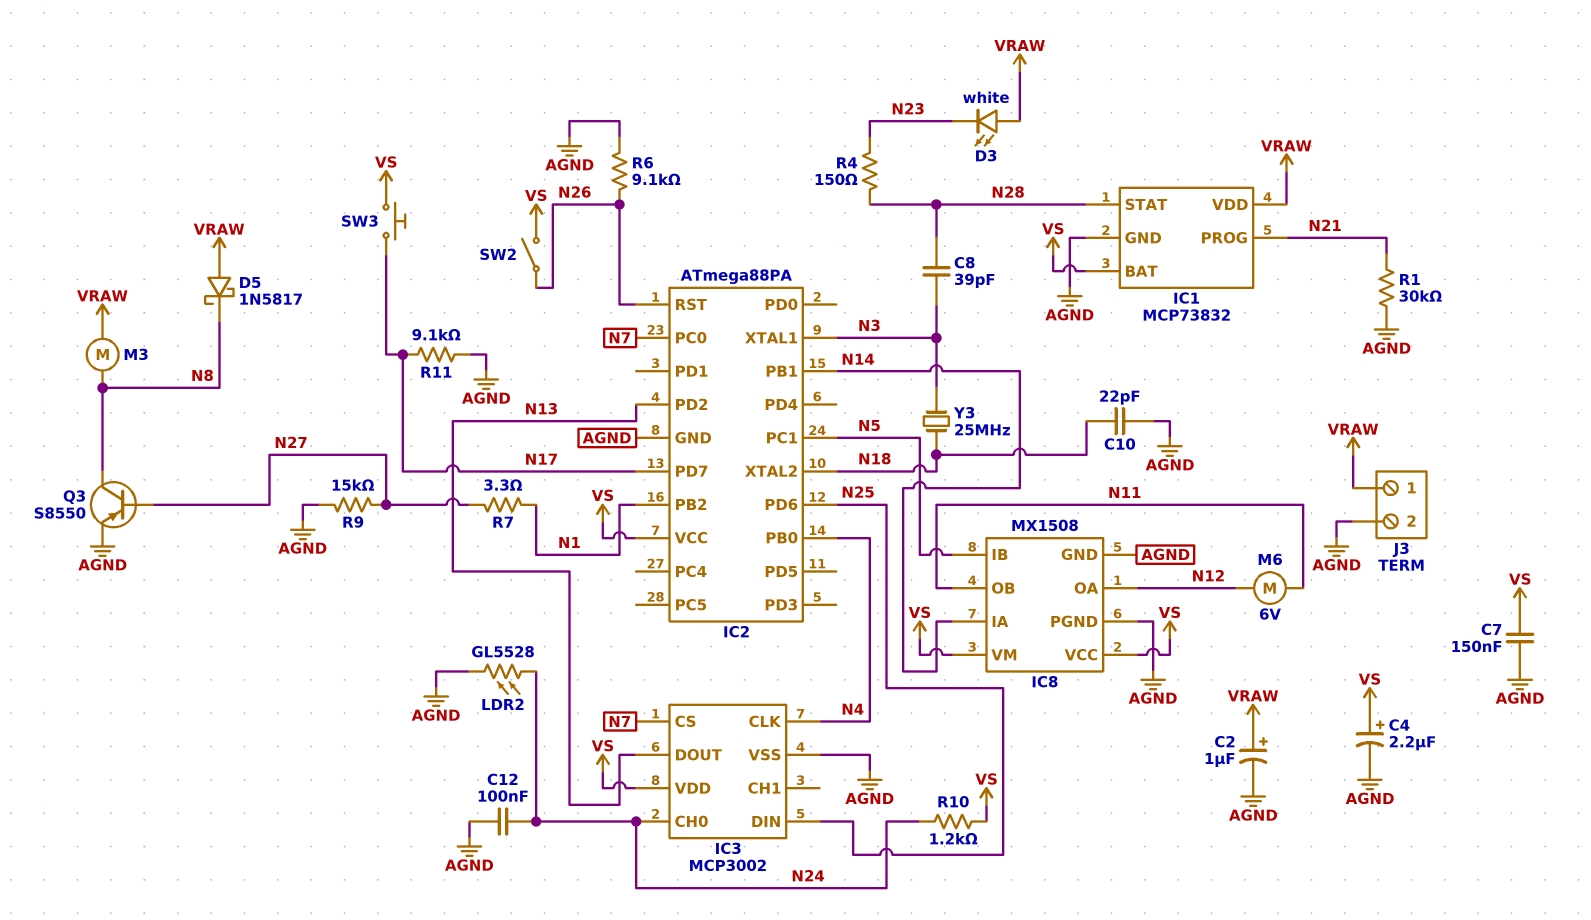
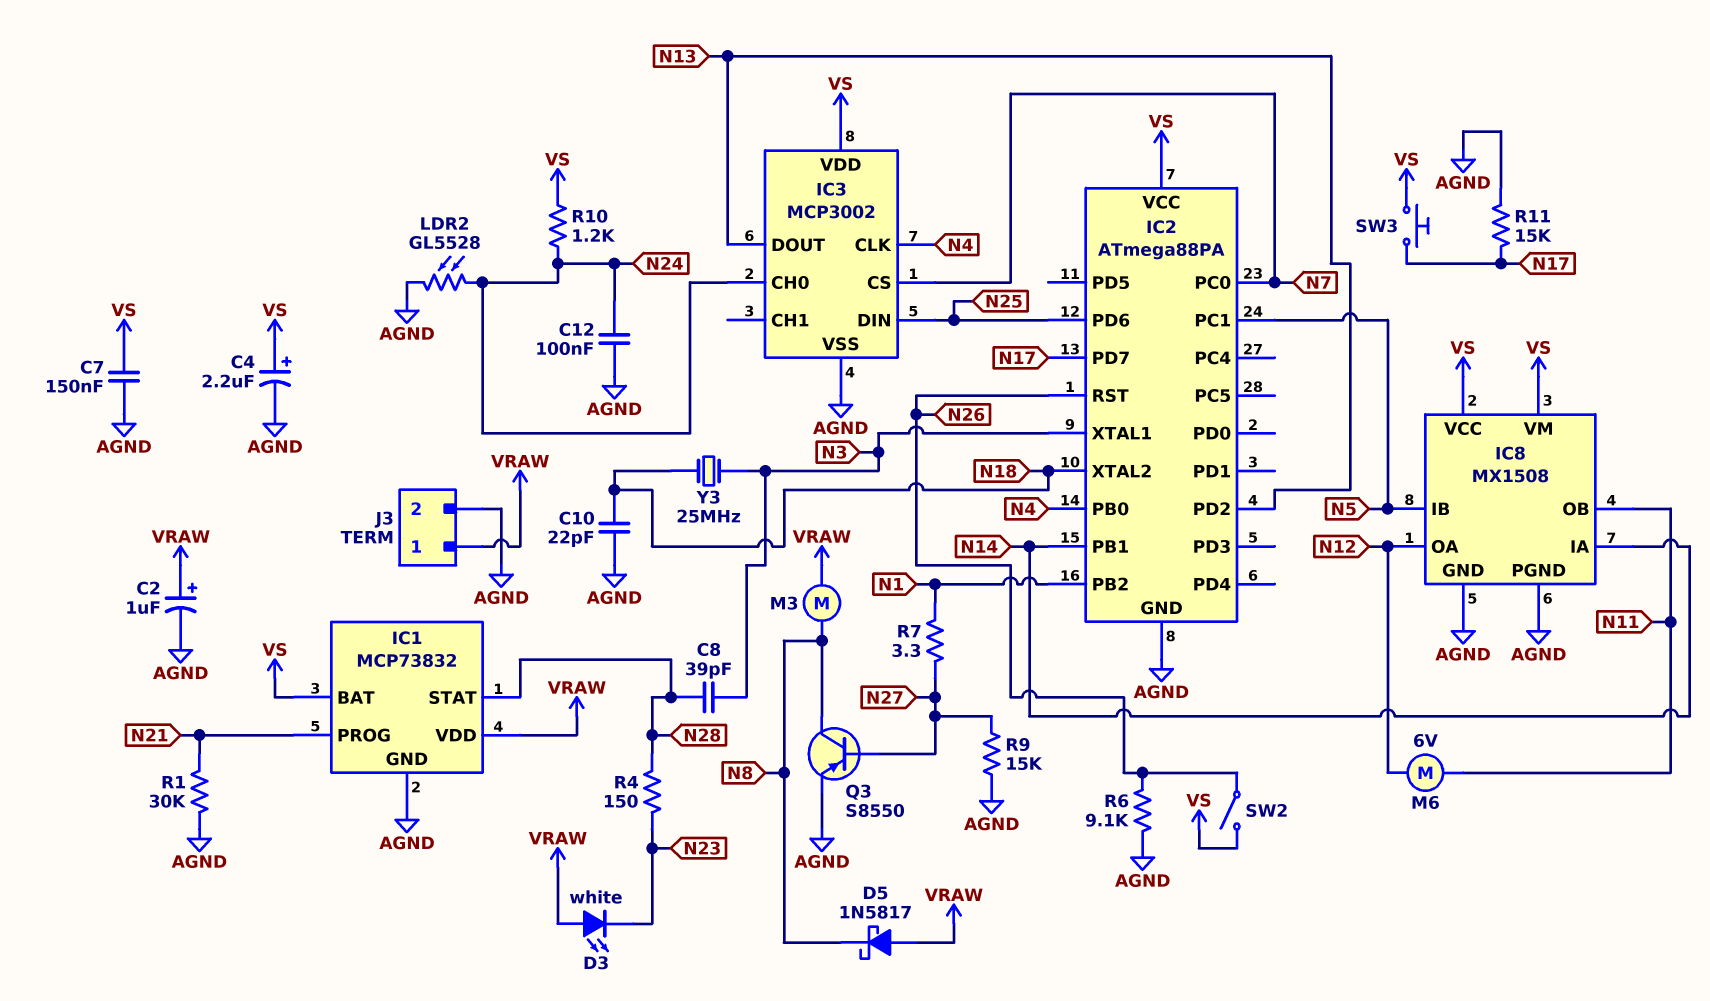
R11: 9.1k (AGND, N17) -> 15k (AGND, N17)

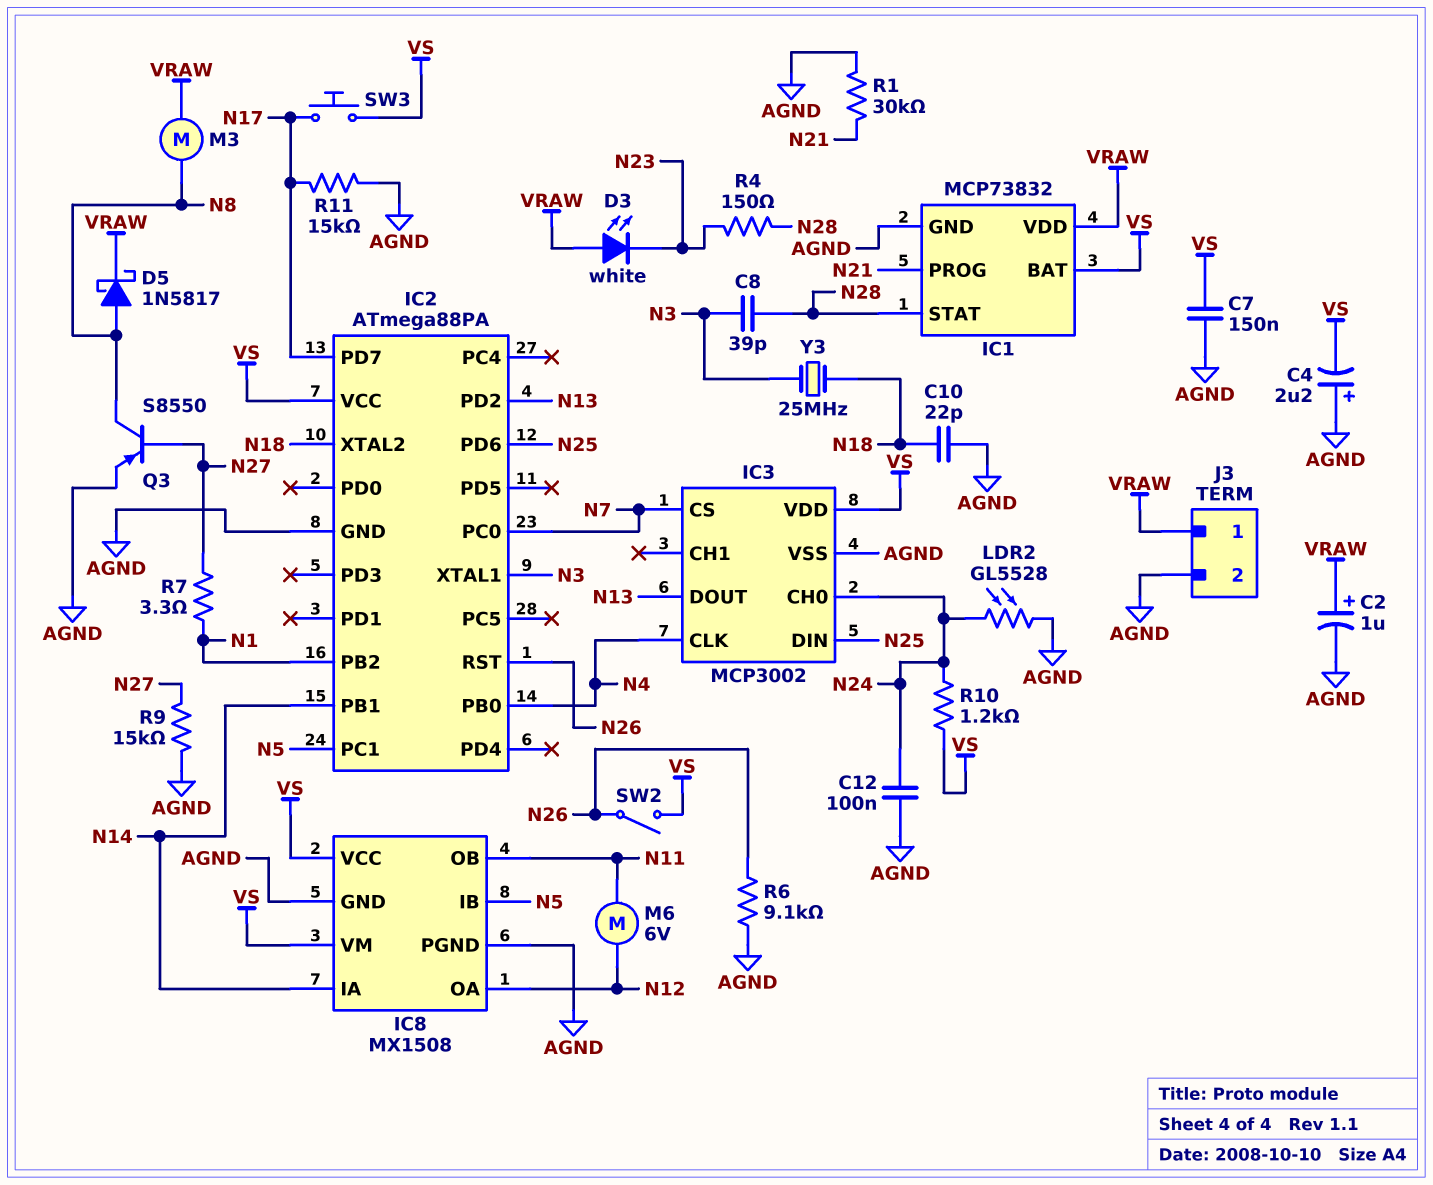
C4: 2.2uF (plus VS, minus AGND) -> 2.2uF (plus AGND, minus VS)
D5: schottky 1N5817 (A VRAW, K N8) -> schottky 1N5817 (A N8, K VRAW)

